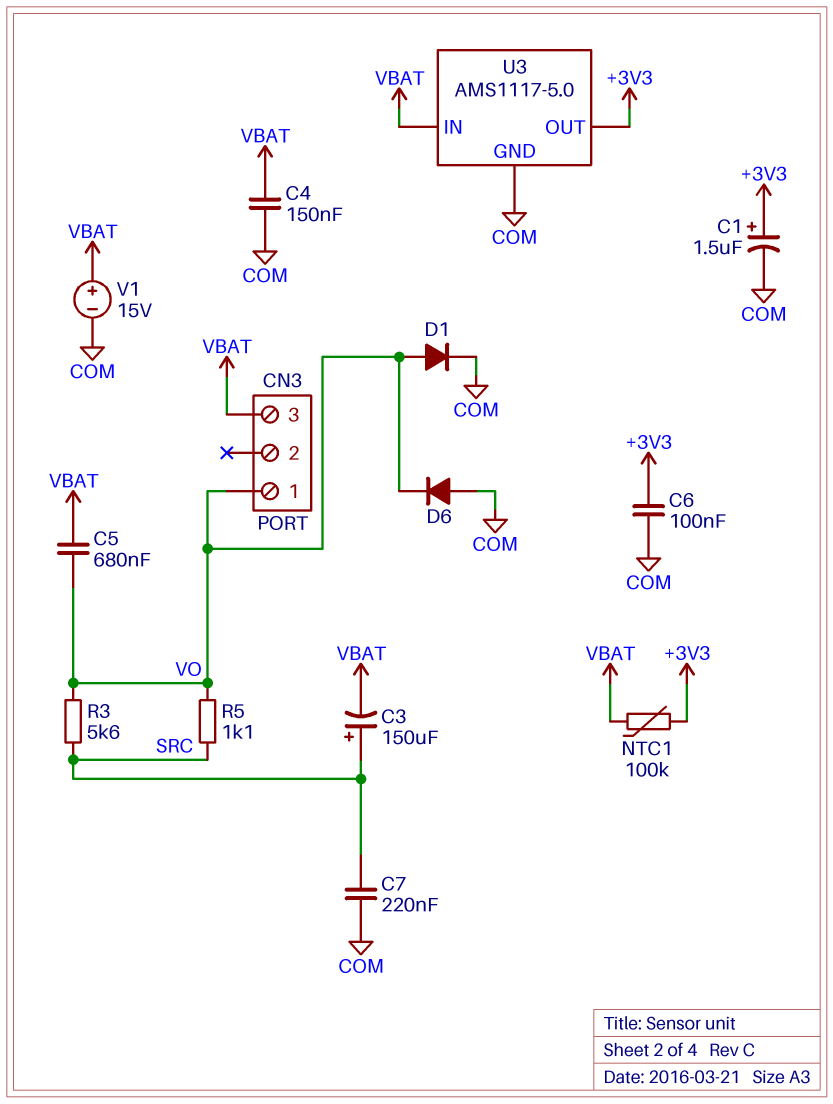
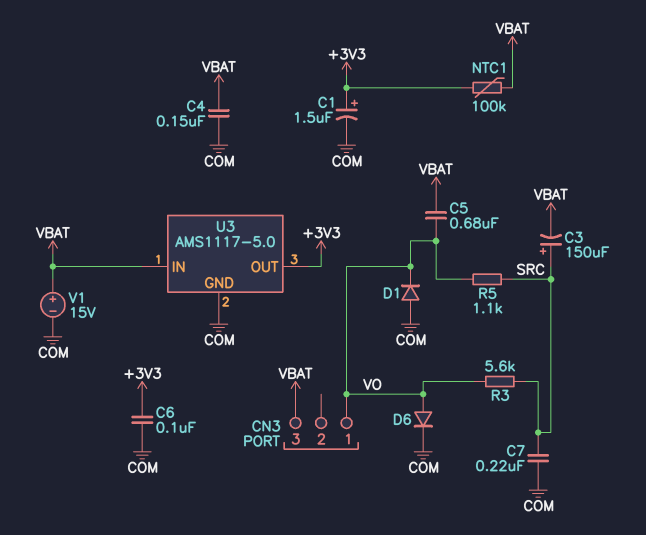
D1: diode (A VO, K COM) -> diode (A COM, K VO)
D6: diode (A COM, K VO) -> diode (A VO, K COM)

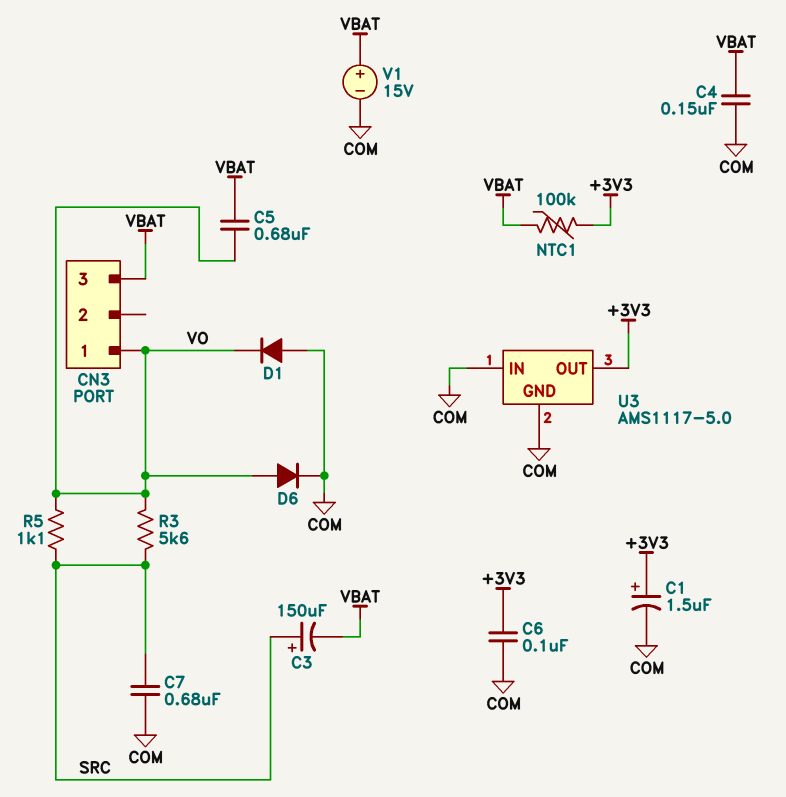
C7: 220nF (COM, SRC) -> 680nF (COM, SRC)
U3 pin IN: VBAT -> COM

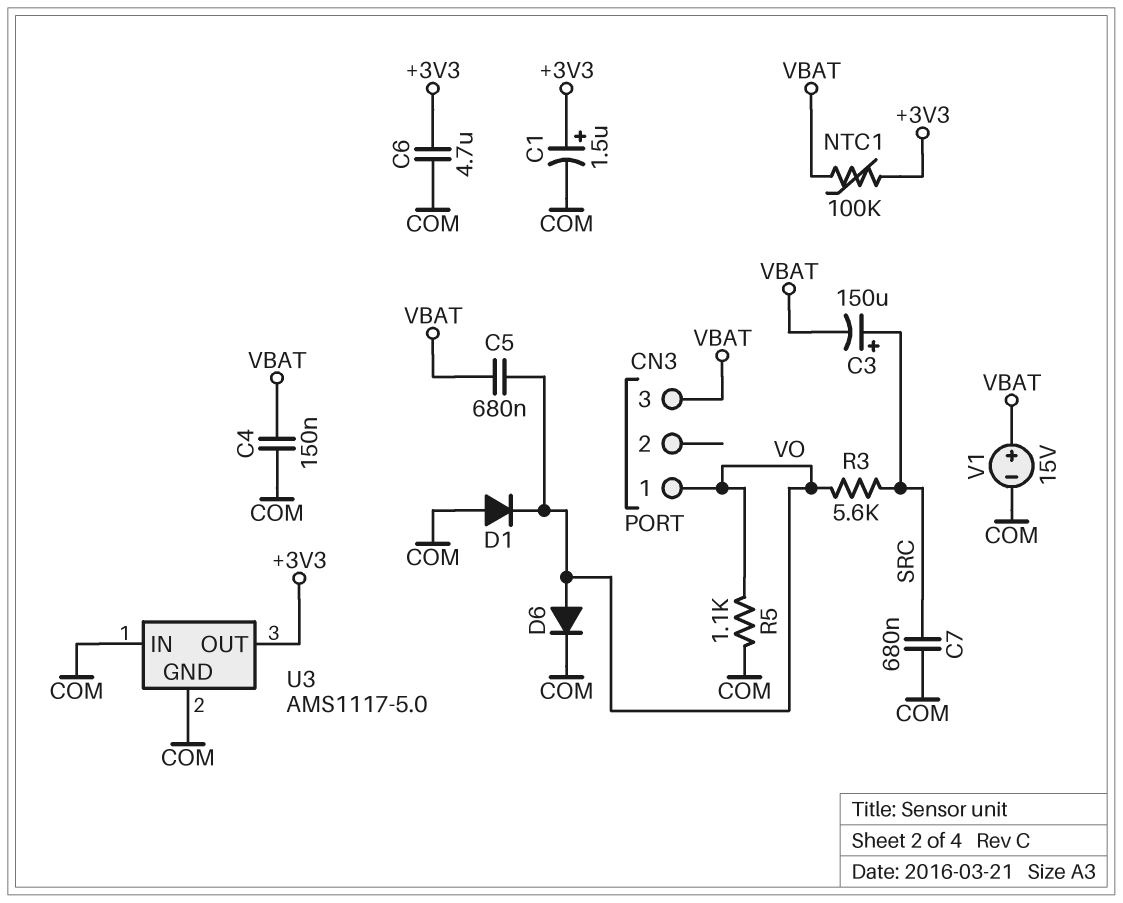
C6: 100nF (+3V3, COM) -> 4.7uF (+3V3, COM)
R5: 1.1k (SRC, VO) -> 1.1k (COM, VO)

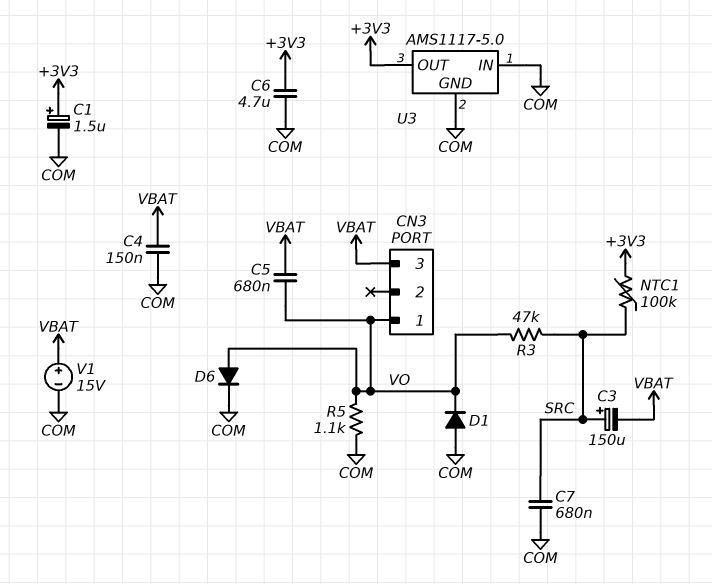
NTC1: 100k (+3V3, VBAT) -> 100k (+3V3, SRC)
R3: 5.6k (SRC, VO) -> 47k (SRC, VO)

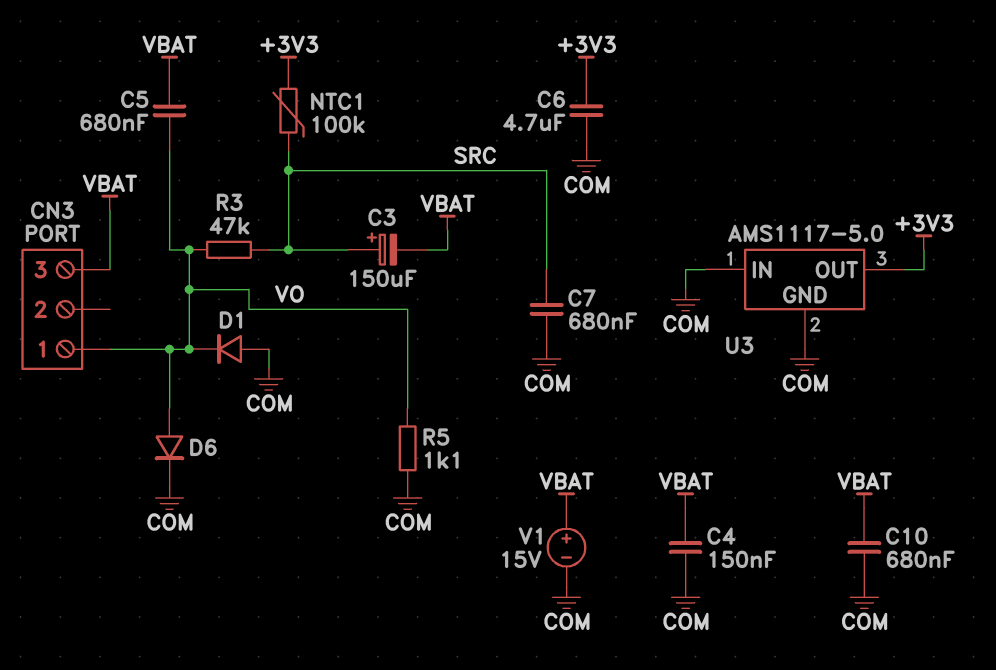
C1: 1.5uF (plus +3V3, minus COM) -> none
C10: none -> 680nF (COM, VBAT)

